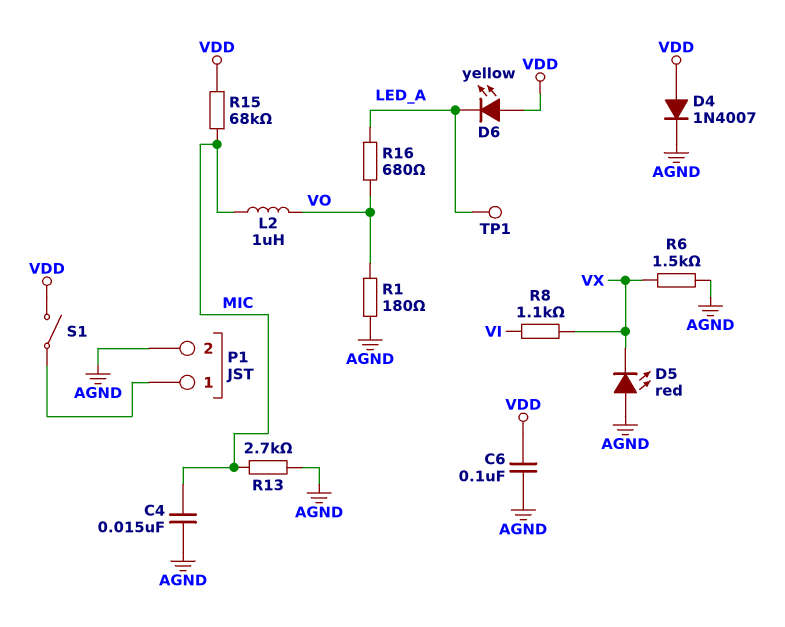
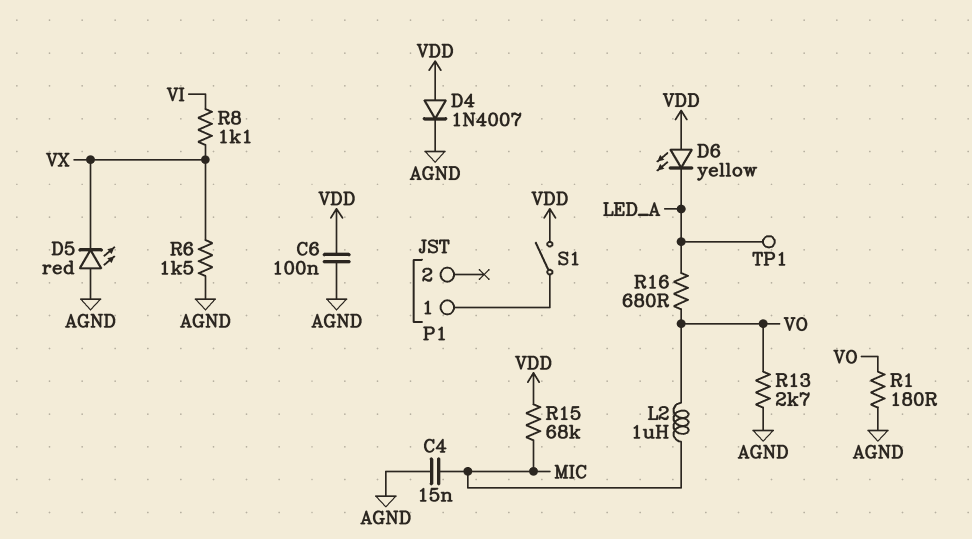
P1 pin 2: AGND -> none
R13: 2.7k (AGND, MIC) -> 2.7k (AGND, VO)

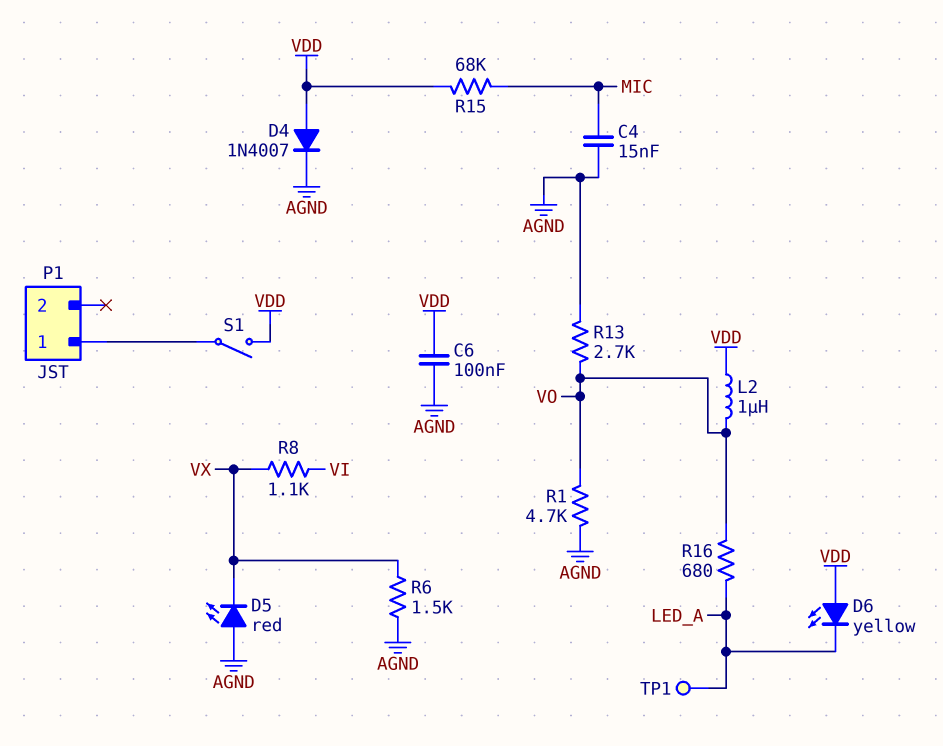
L2: 1uH (MIC, VO) -> 1uH (VDD, VO)
R1: 180 (AGND, VO) -> 4.7k (AGND, VO)

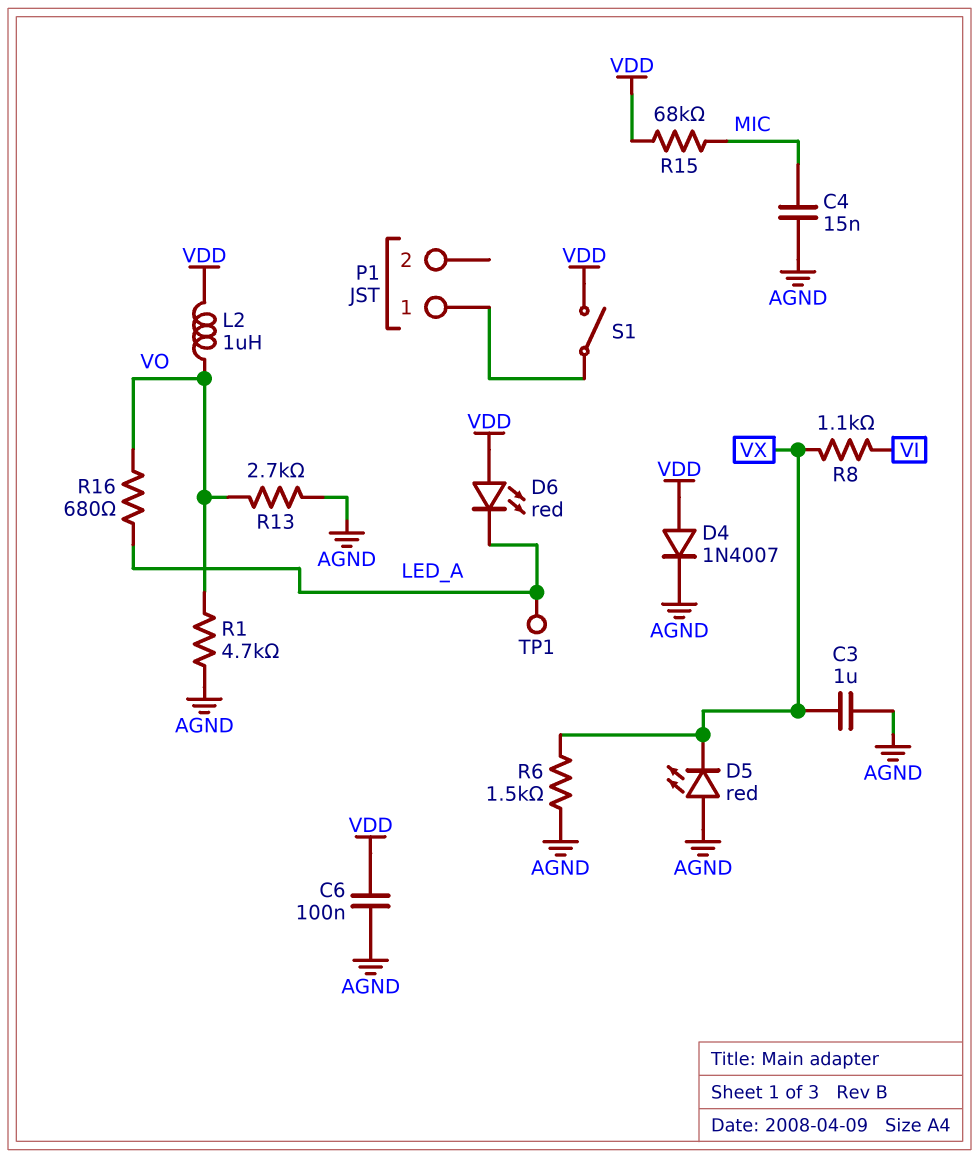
C3: none -> 1uF (AGND, VX)
D6: LED yellow (A VDD, K LED_A) -> LED red (A VDD, K LED_A)

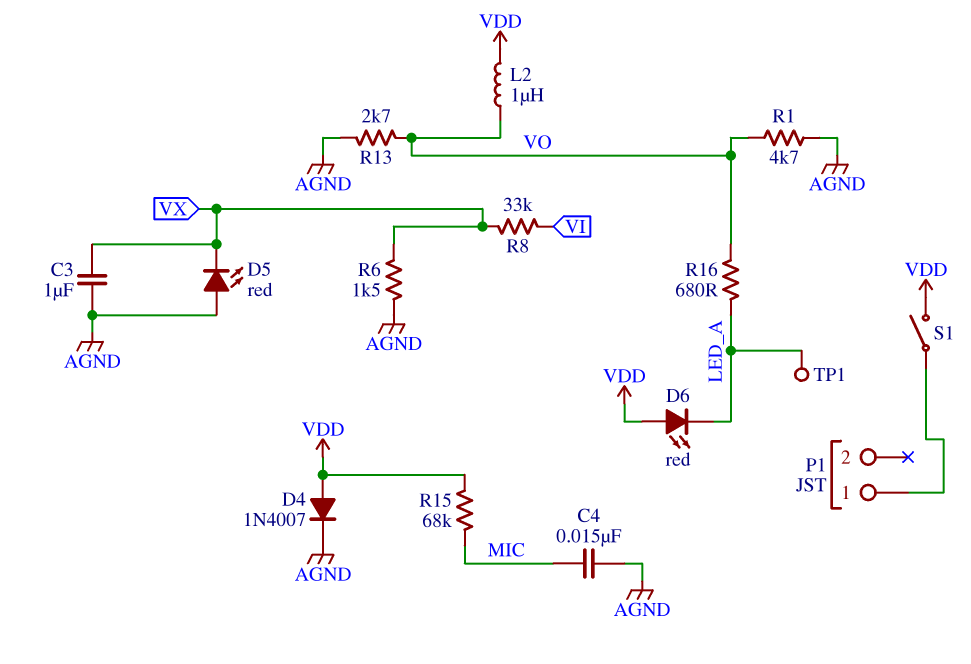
C6: 100nF (AGND, VDD) -> none
R8: 1.1k (VI, VX) -> 33k (VI, VX)

